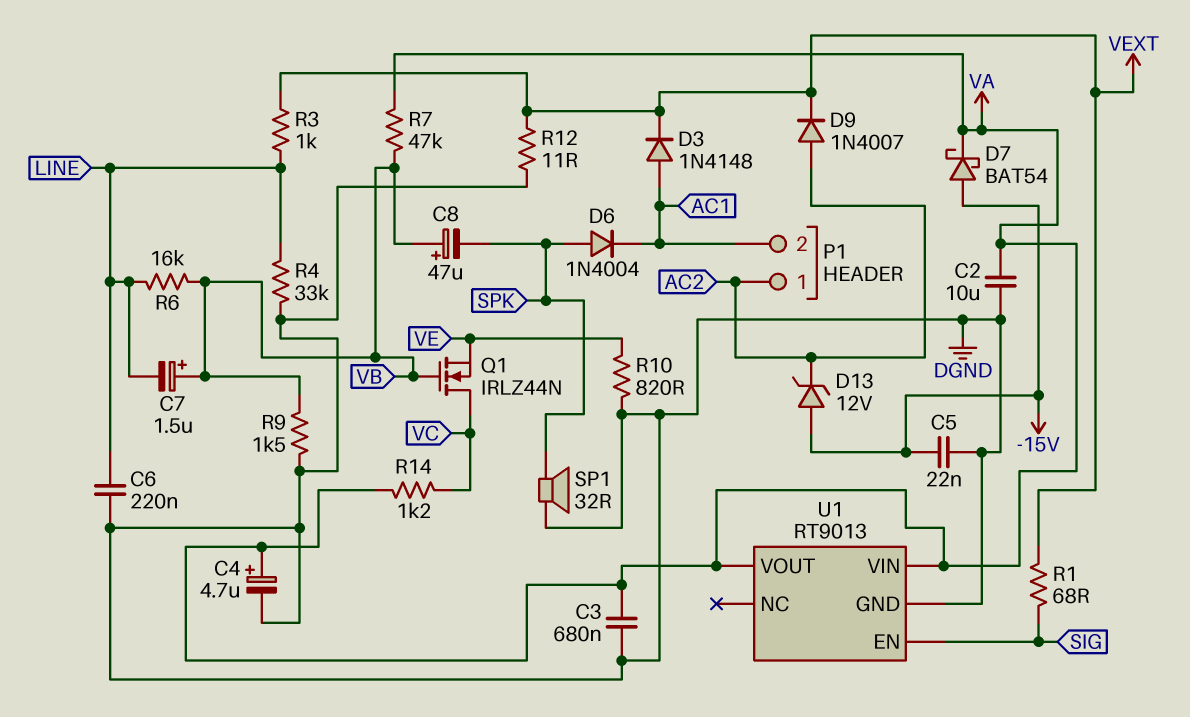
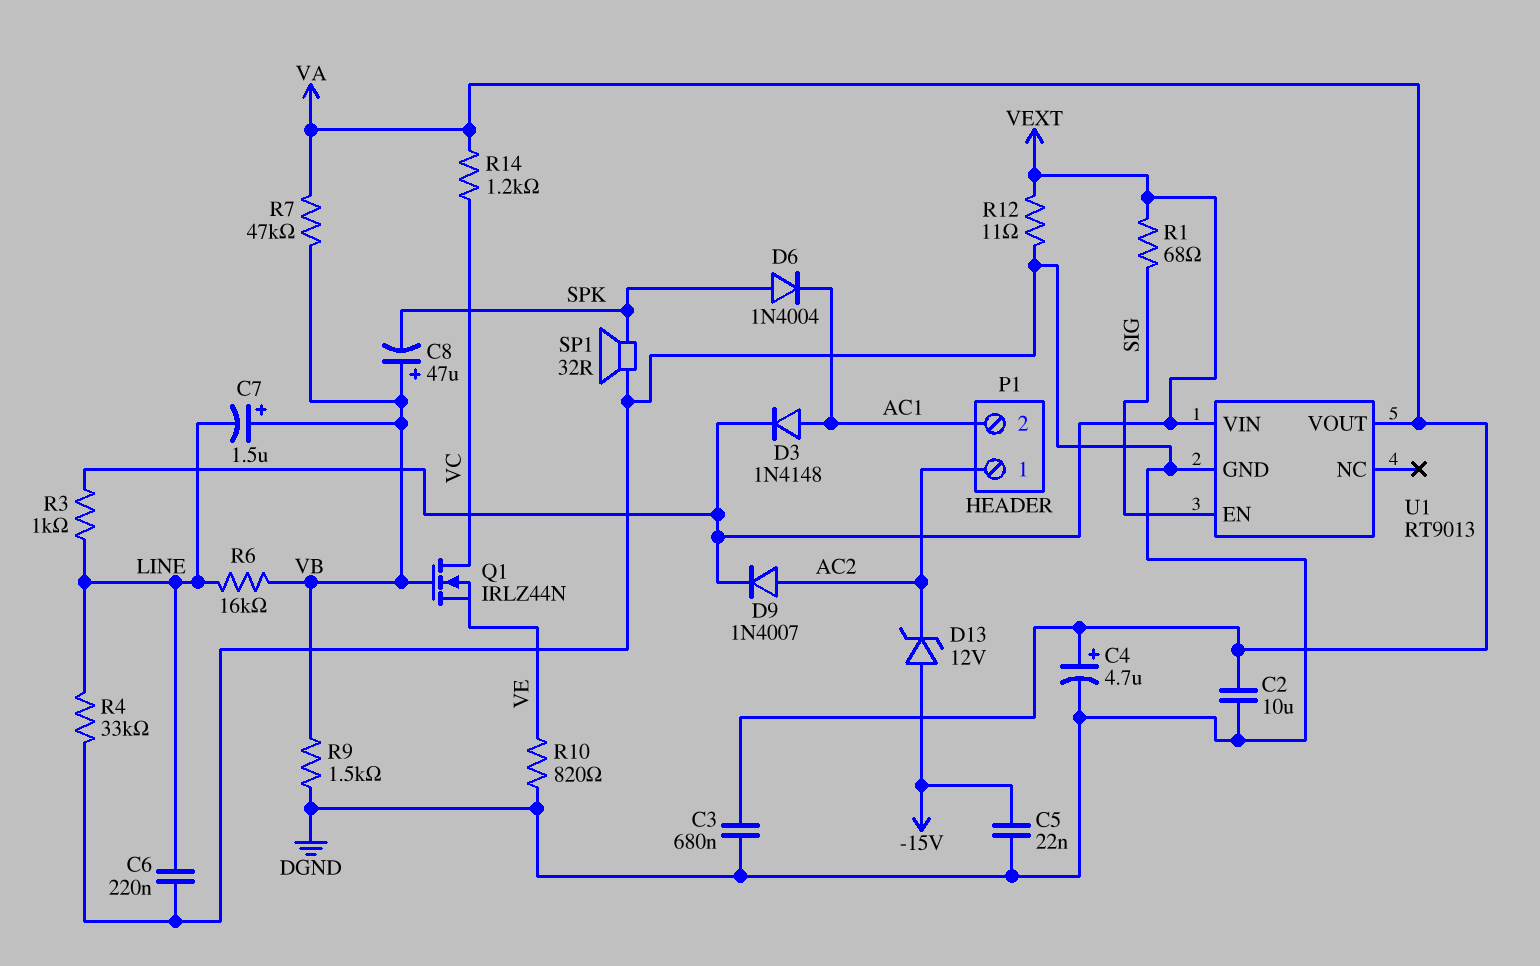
D7: schottky BAT54 (A -15V, K VA) -> none
U1 pin VIN: VA -> VEXT

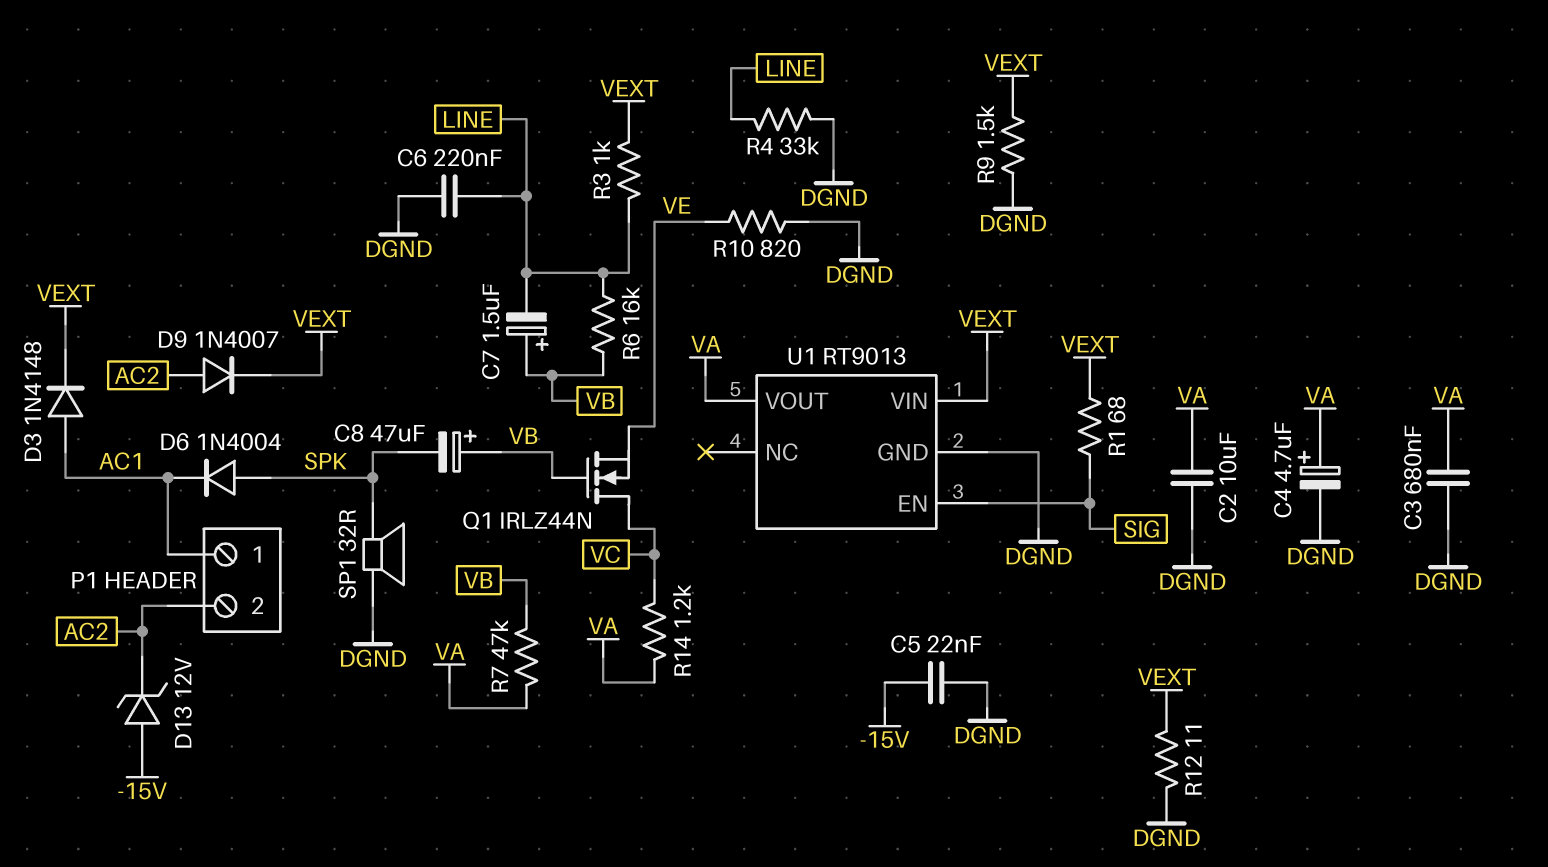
P1 pin 1: AC2 -> AC1
P1 pin 2: AC1 -> AC2
R9: 1.5k (DGND, VB) -> 1.5k (DGND, VEXT)

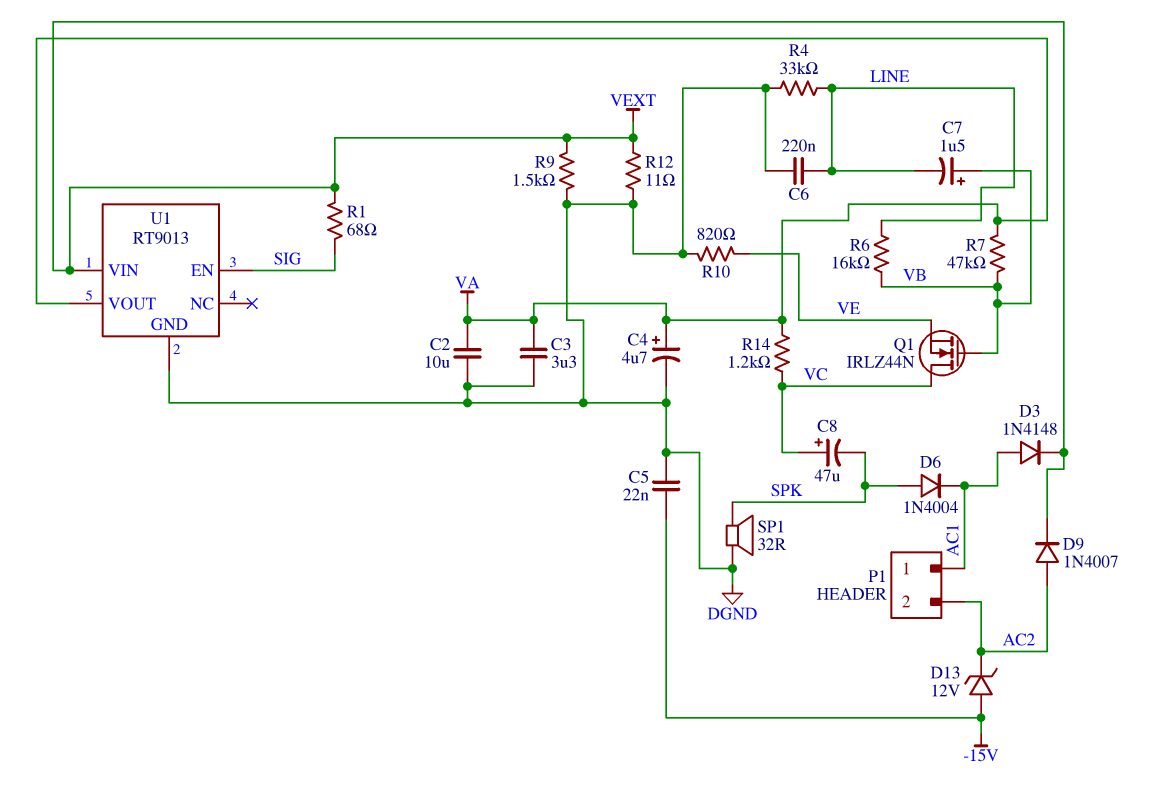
C3: 680nF (DGND, VA) -> 3.3uF (DGND, VA)
C8: 47uF (plus VB, minus SPK) -> 47uF (plus VC, minus SPK)
R3: 1k (LINE, VEXT) -> none

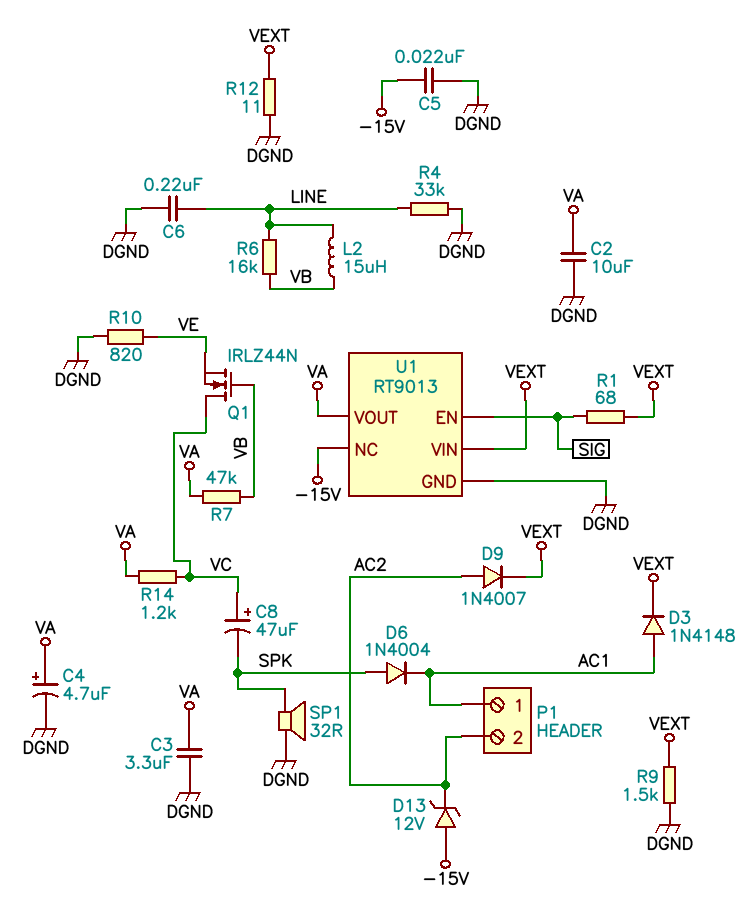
C7: 1.5uF (plus VB, minus LINE) -> none
L2: none -> 15uH (LINE, VB)
U1 pin NC: none -> -15V

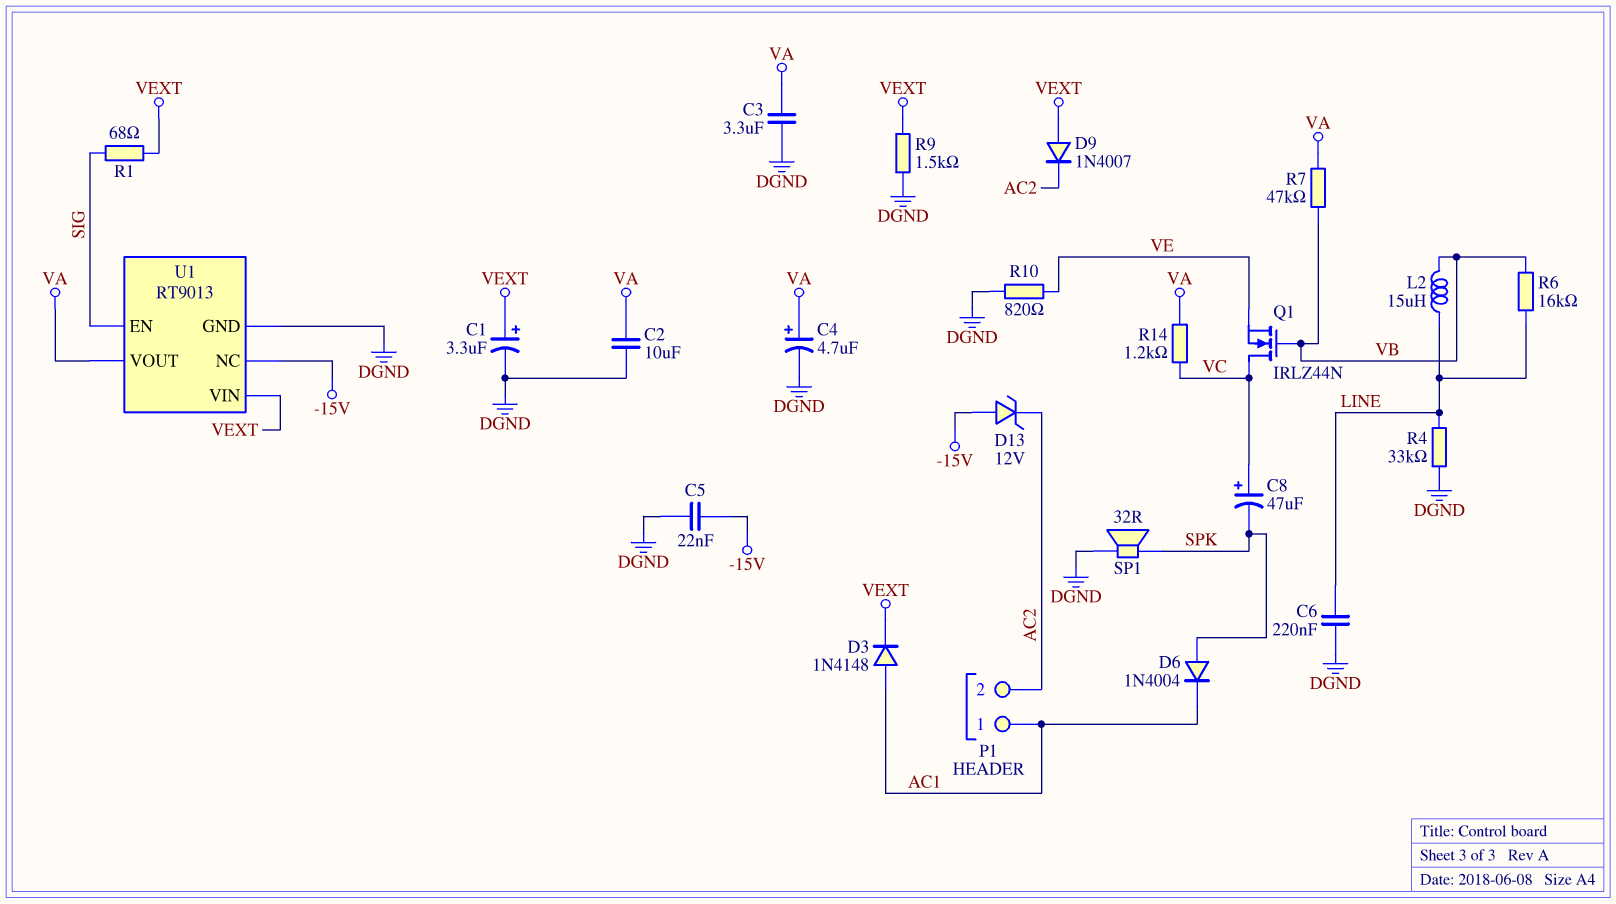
C1: none -> 3.3uF (plus VEXT, minus DGND)
D9: diode 1N4007 (A AC2, K VEXT) -> diode 1N4007 (A VEXT, K AC2)
R12: 11 (DGND, VEXT) -> none

